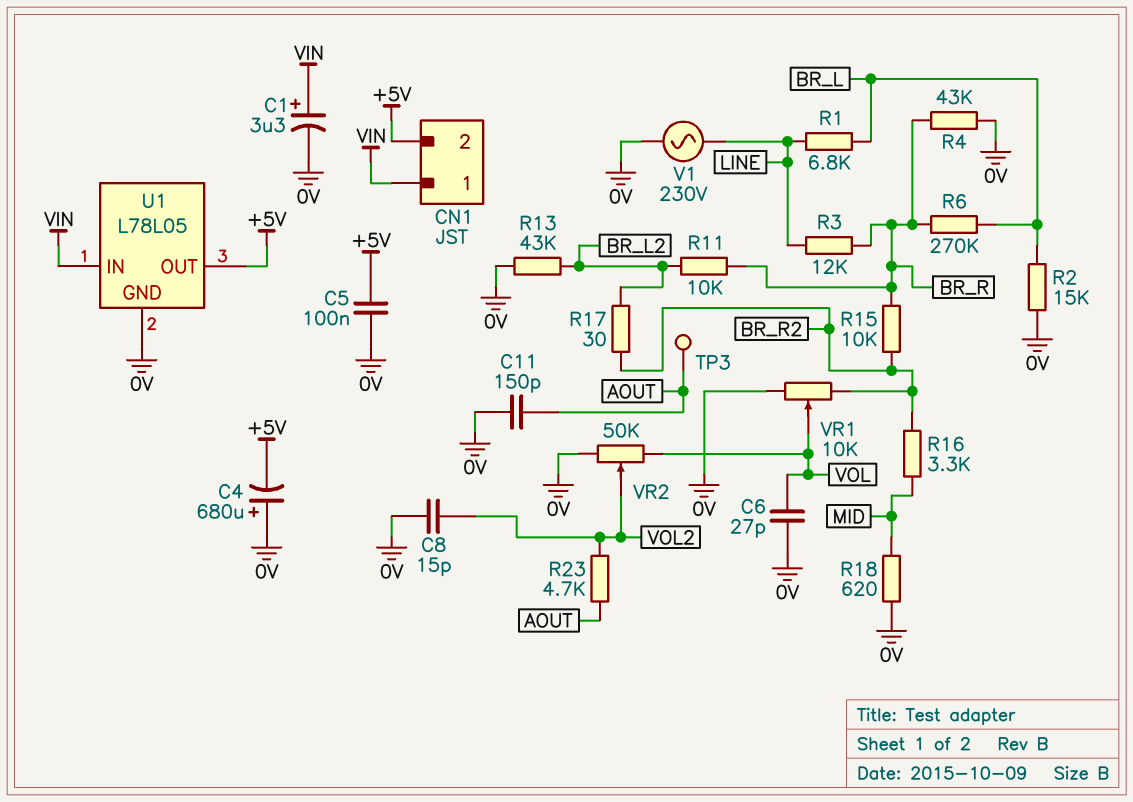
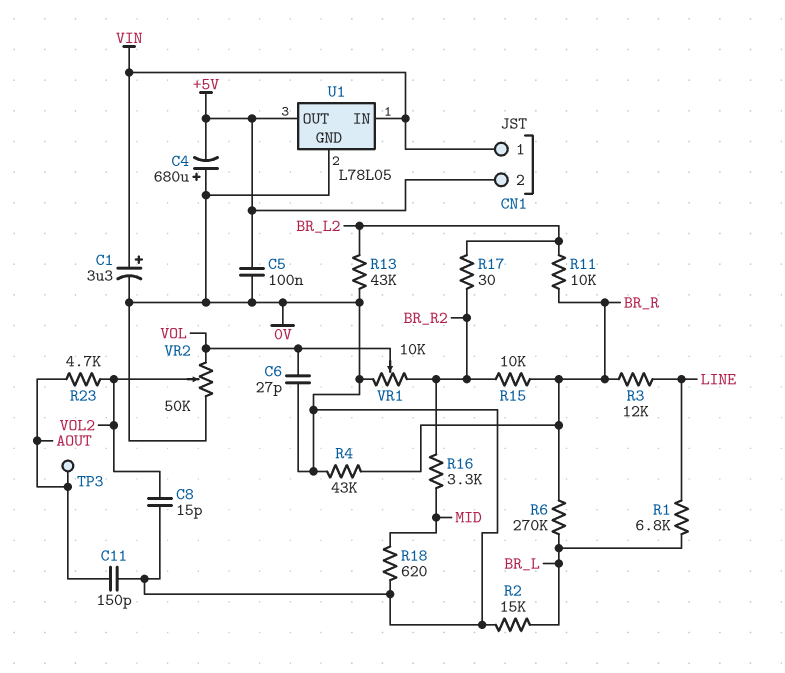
V1: AC 230V (0V, LINE) -> none

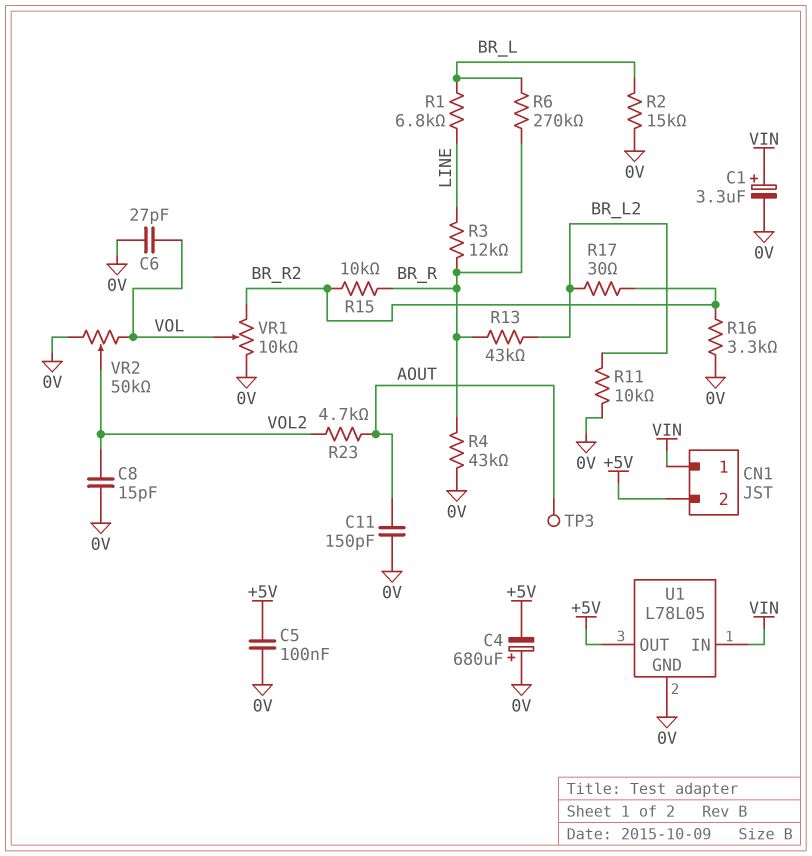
R11: 10k (BR_L2, BR_R) -> 10k (0V, BR_L2)
R13: 43k (0V, BR_L2) -> 43k (BR_L2, BR_R)
R16: 3.3k (BR_R2, MID) -> 3.3k (0V, BR_R2)
R18: 620 (0V, MID) -> none

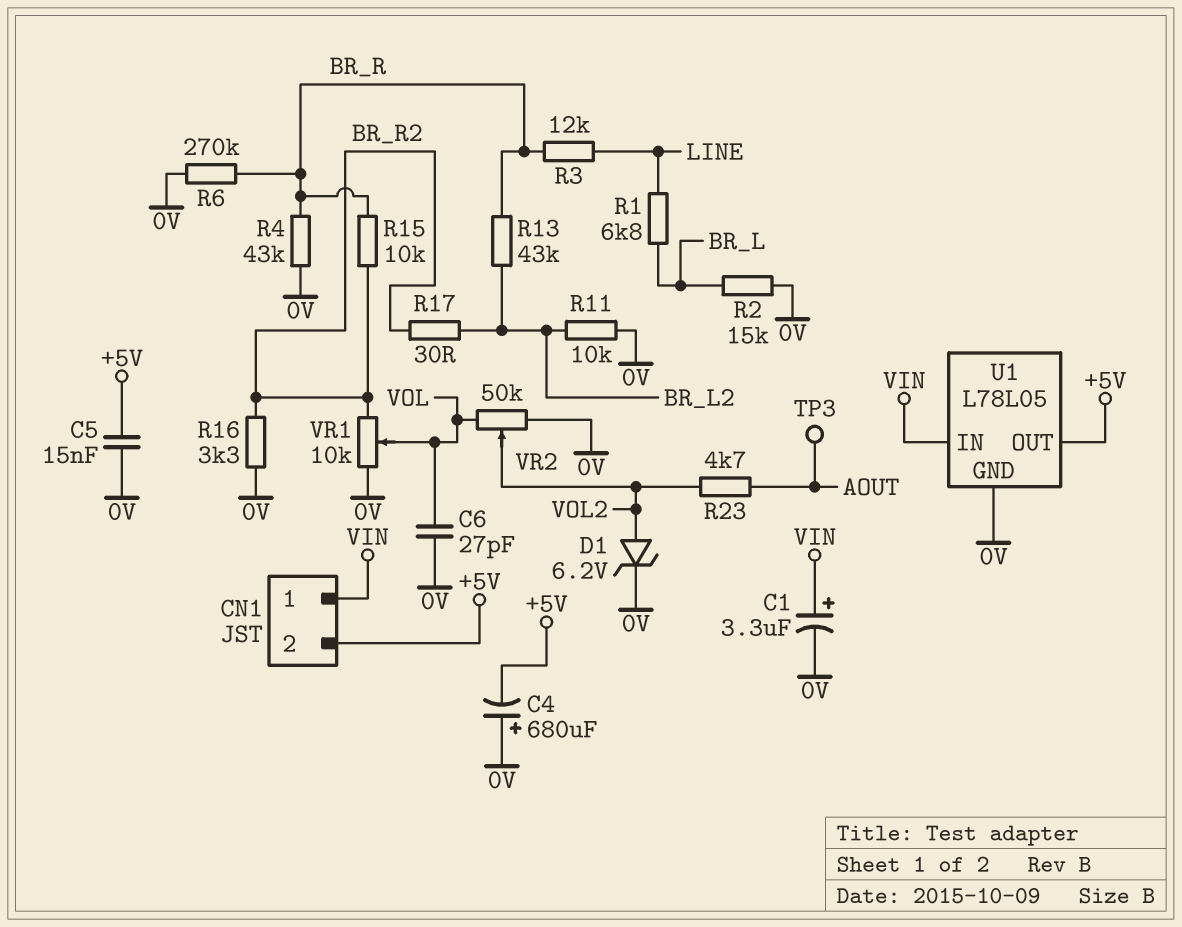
C5: 100nF (+5V, 0V) -> 15nF (+5V, 0V)
C8: 15pF (0V, VOL2) -> none
C11: 150pF (0V, AOUT) -> none
D1: none -> zener 6.2V (A VOL2, K 0V)
R6: 270k (BR_L, BR_R) -> 270k (0V, BR_R)

